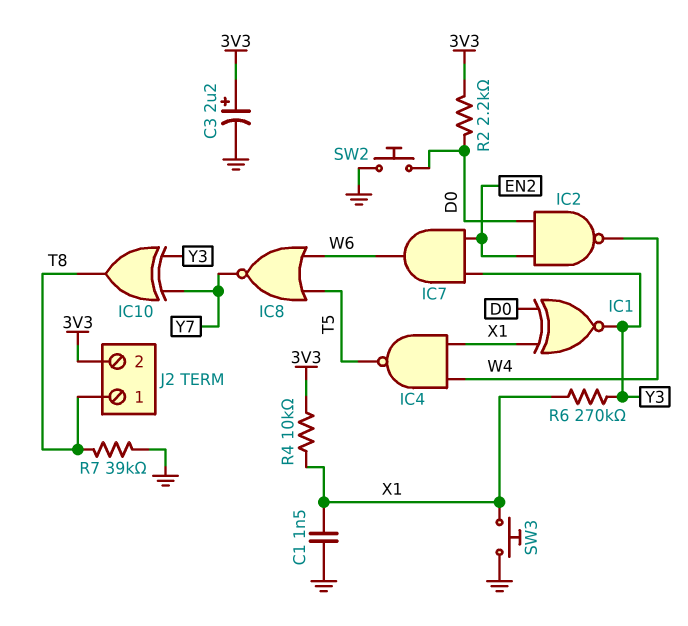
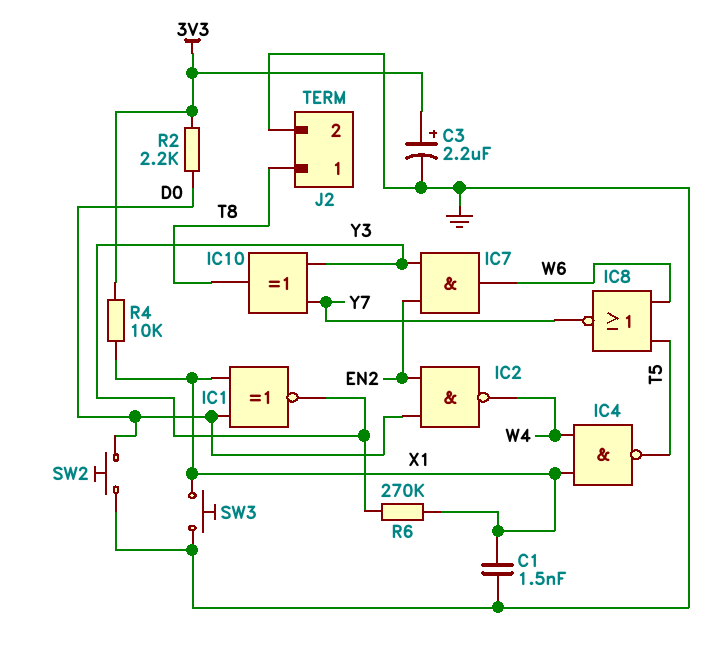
J2 pin 2: 3V3 -> GND
R7: 39k (GND, T8) -> none

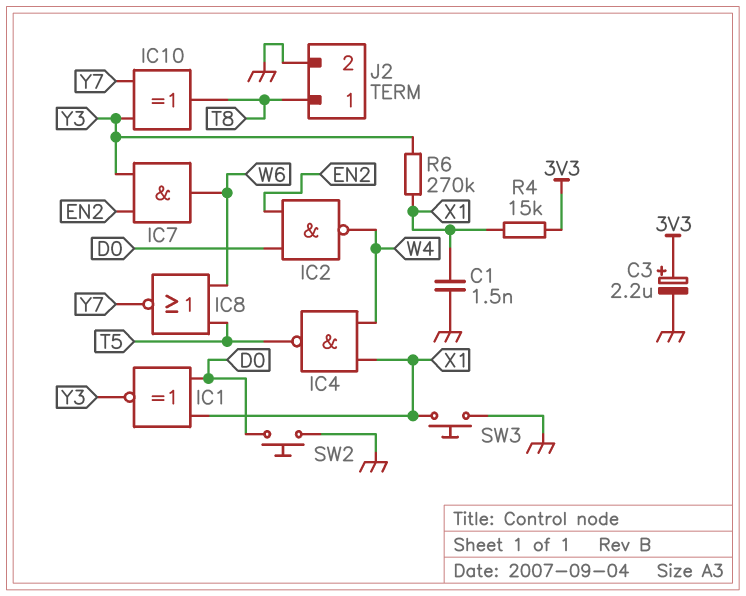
R2: 2.2k (3V3, D0) -> none
R4: 10k (3V3, X1) -> 15k (3V3, X1)

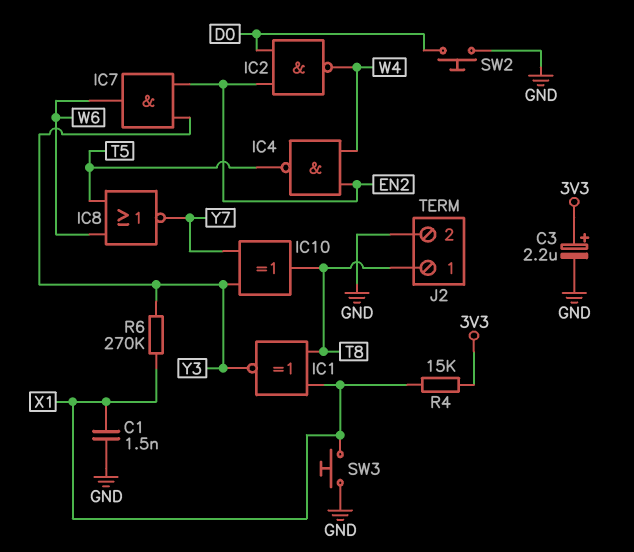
IC1: XNOR (in D0, in X1, out Y3) -> XNOR (in T8, in X1, out Y3)
IC4: NAND (in W4, in X1, out T5) -> NAND (in EN2, in W4, out T5)

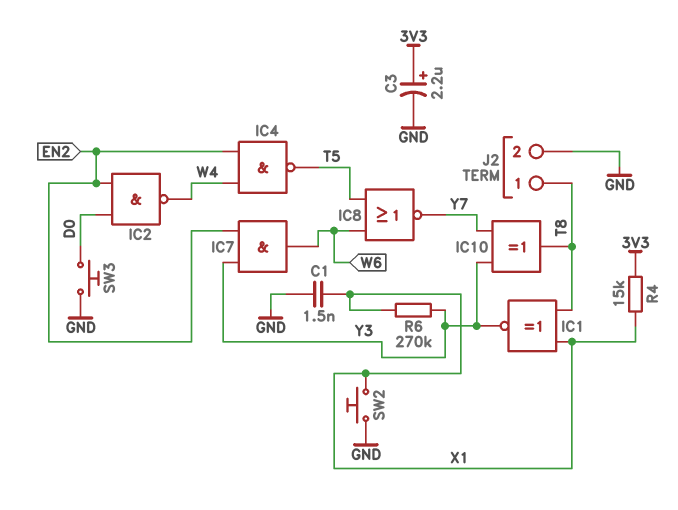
SW2: button (D0, GND) -> button (GND, X1)
SW3: button (GND, X1) -> button (D0, GND)

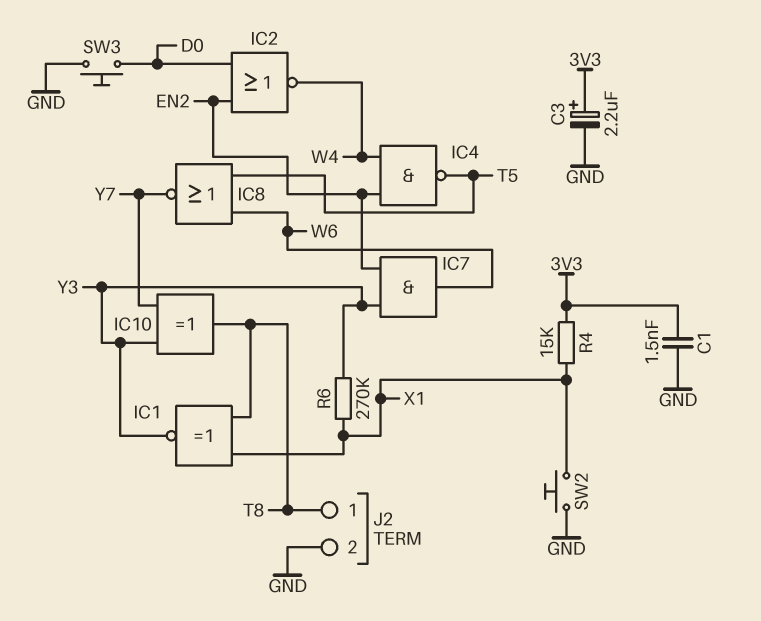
C1: 1.5nF (GND, X1) -> 1.5nF (3V3, GND)
IC2: NAND (in D0, in EN2, out W4) -> NOR (in D0, in EN2, out W4)

